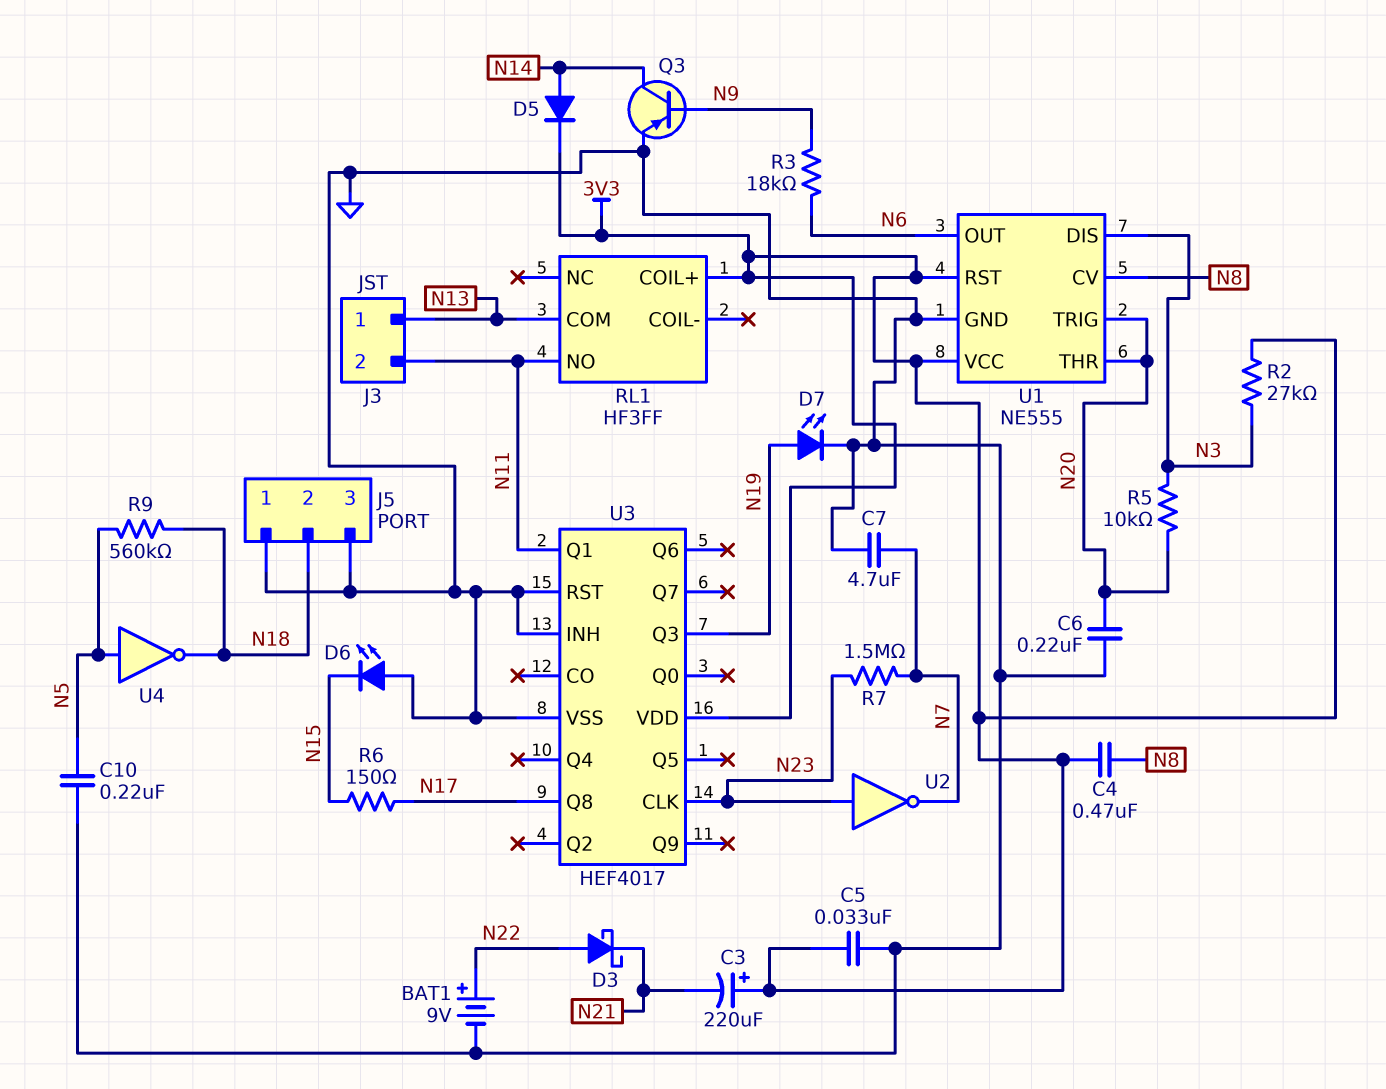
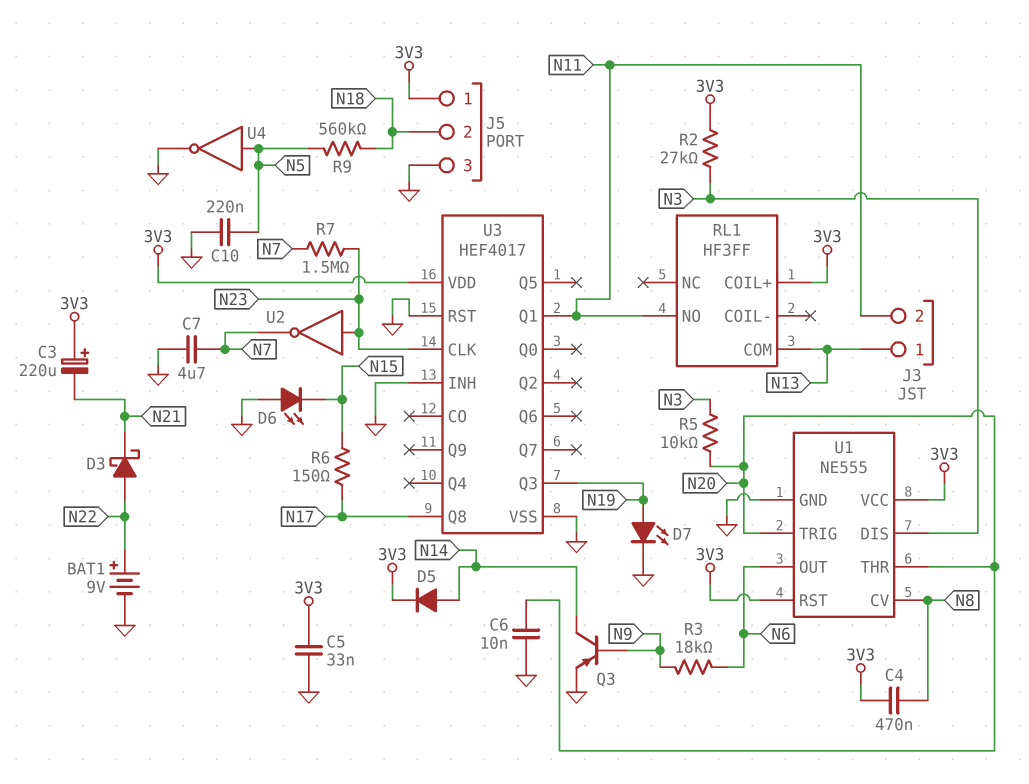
C6: 220nF (GND, N20) -> 10nF (GND, N20)
J5 pin 1: GND -> 3V3
U4: NOT (in N5, out N18) -> NOT (in N5, out GND)

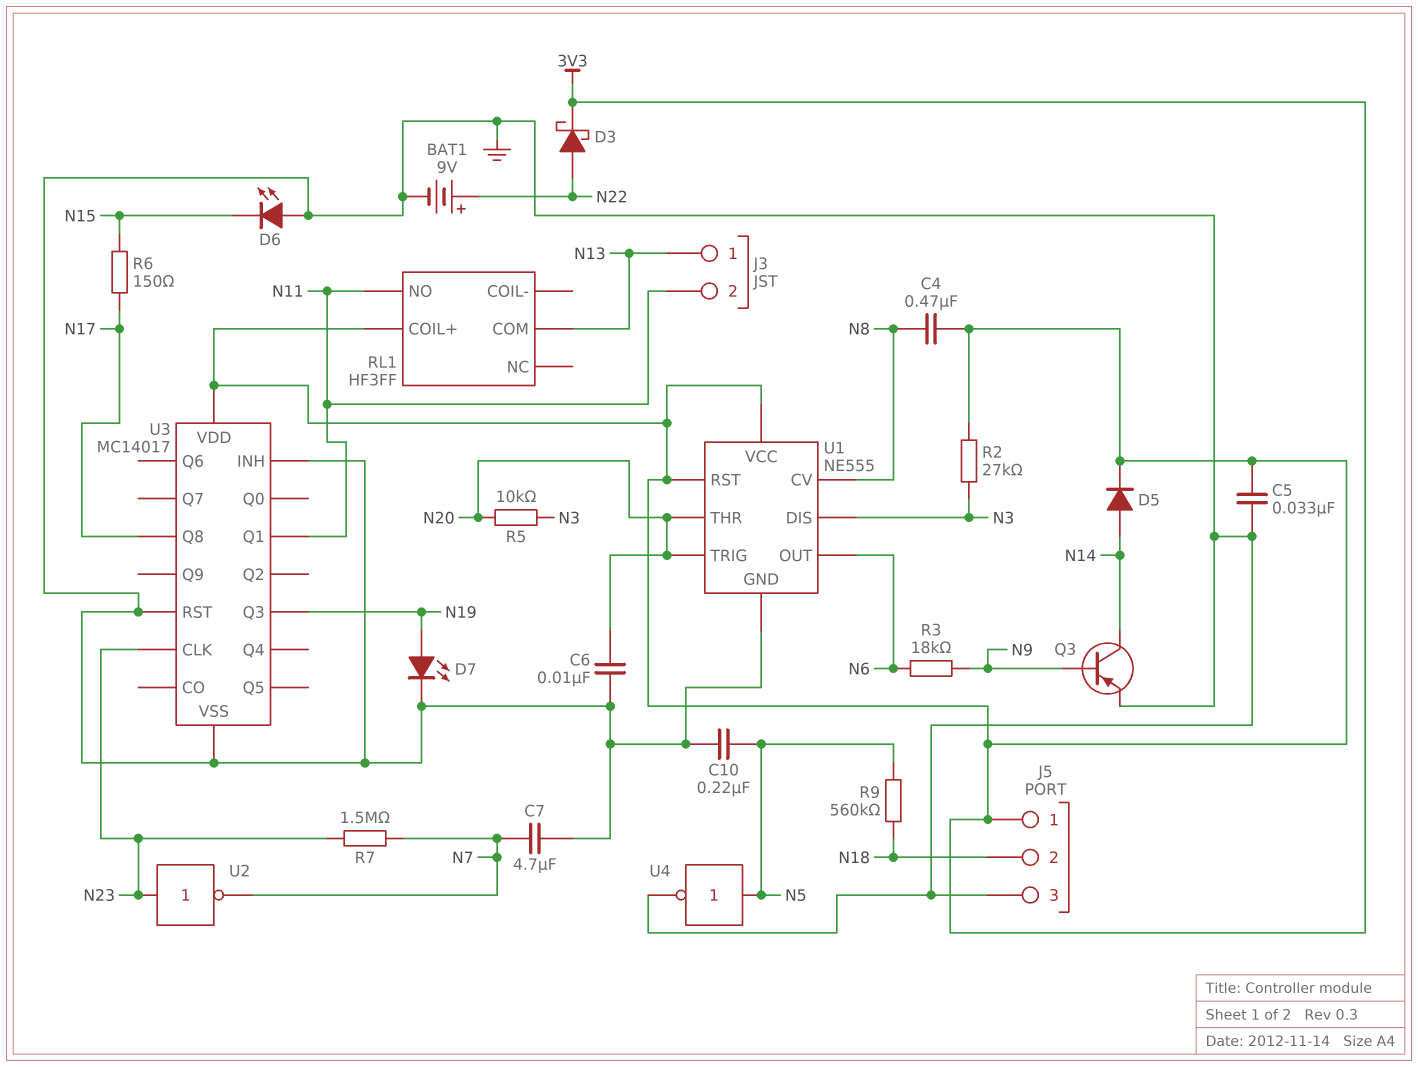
C3: 220uF (plus 3V3, minus N21) -> none
D3: schottky (A N22, K N21) -> schottky (A N22, K 3V3)
U3: HEF4017 -> MC14017

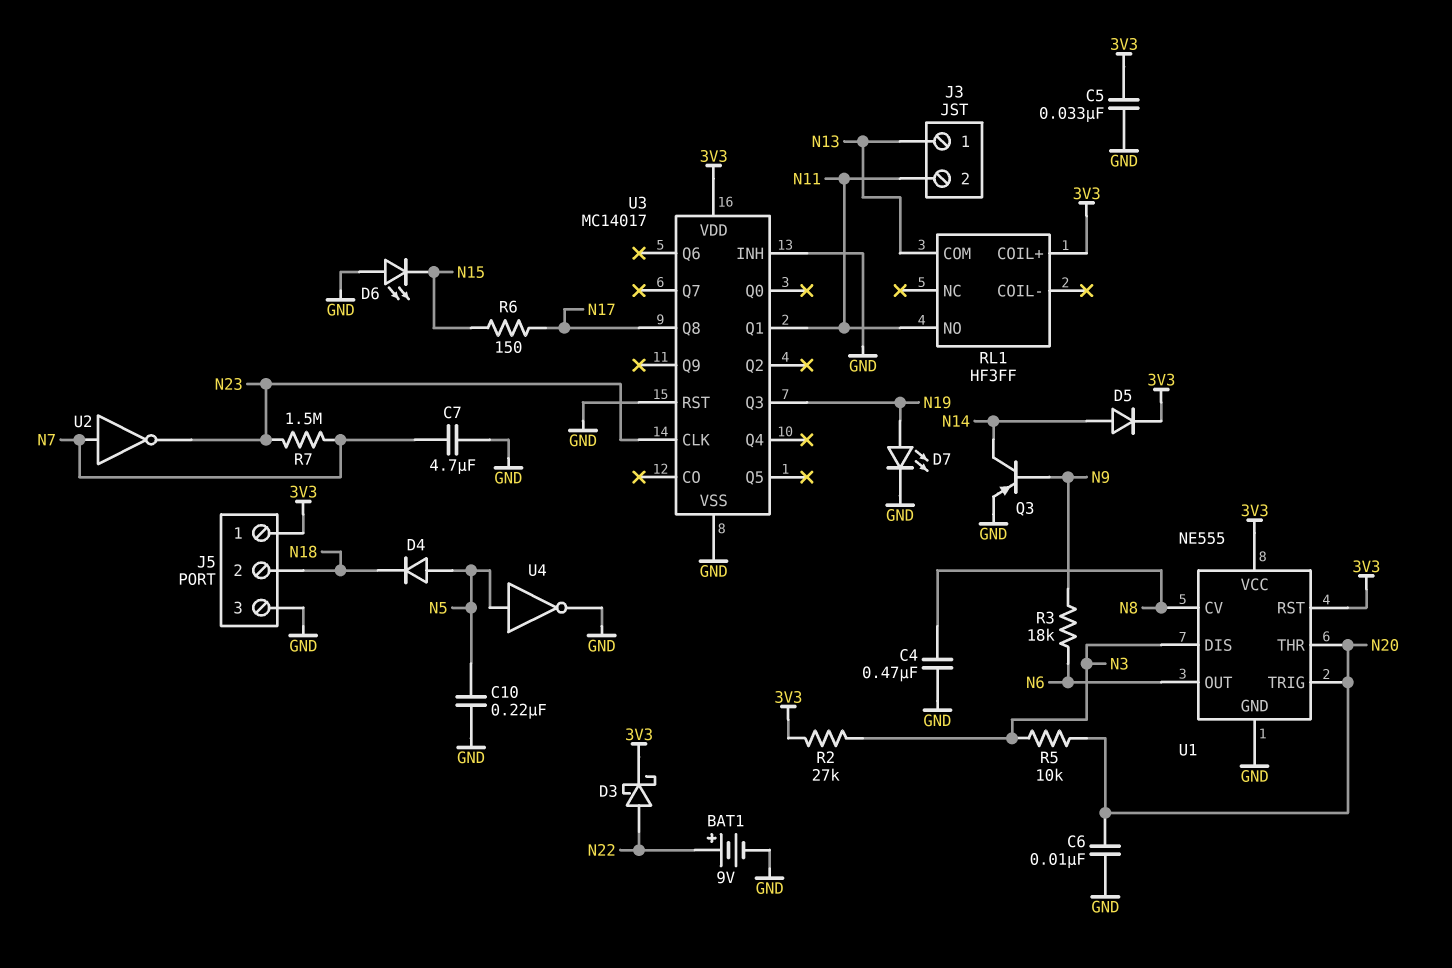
C4: 470nF (3V3, N8) -> 470nF (GND, N8)
D4: none -> diode (A N5, K N18)
R9: 560k (N5, N18) -> none
U2: NOT (in N23, out N7) -> NOT (in N7, out N23)

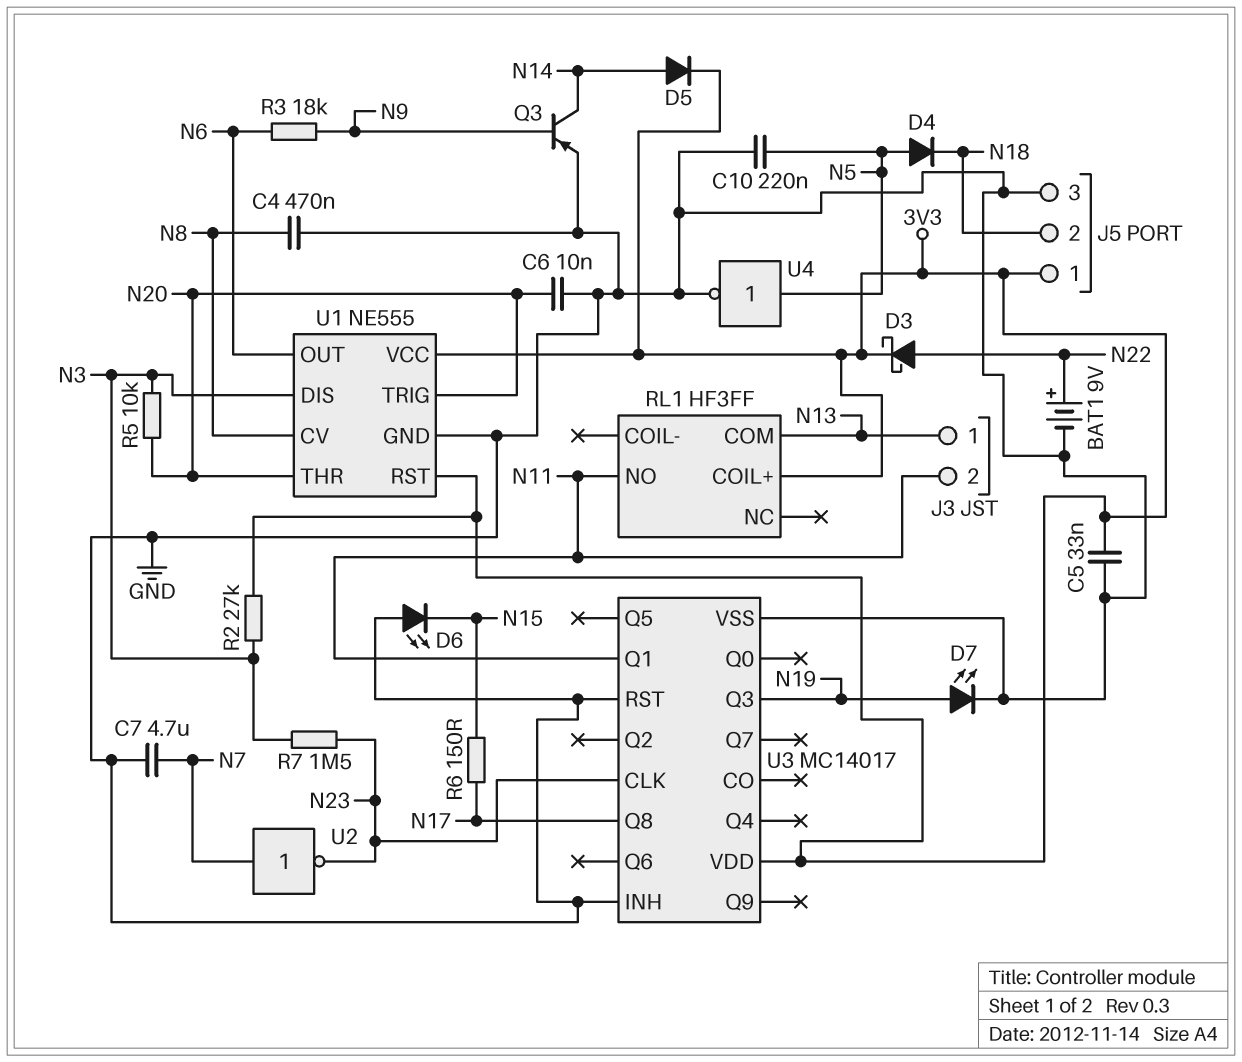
R7: 1.5M (N7, N23) -> 1.5M (N3, N23)

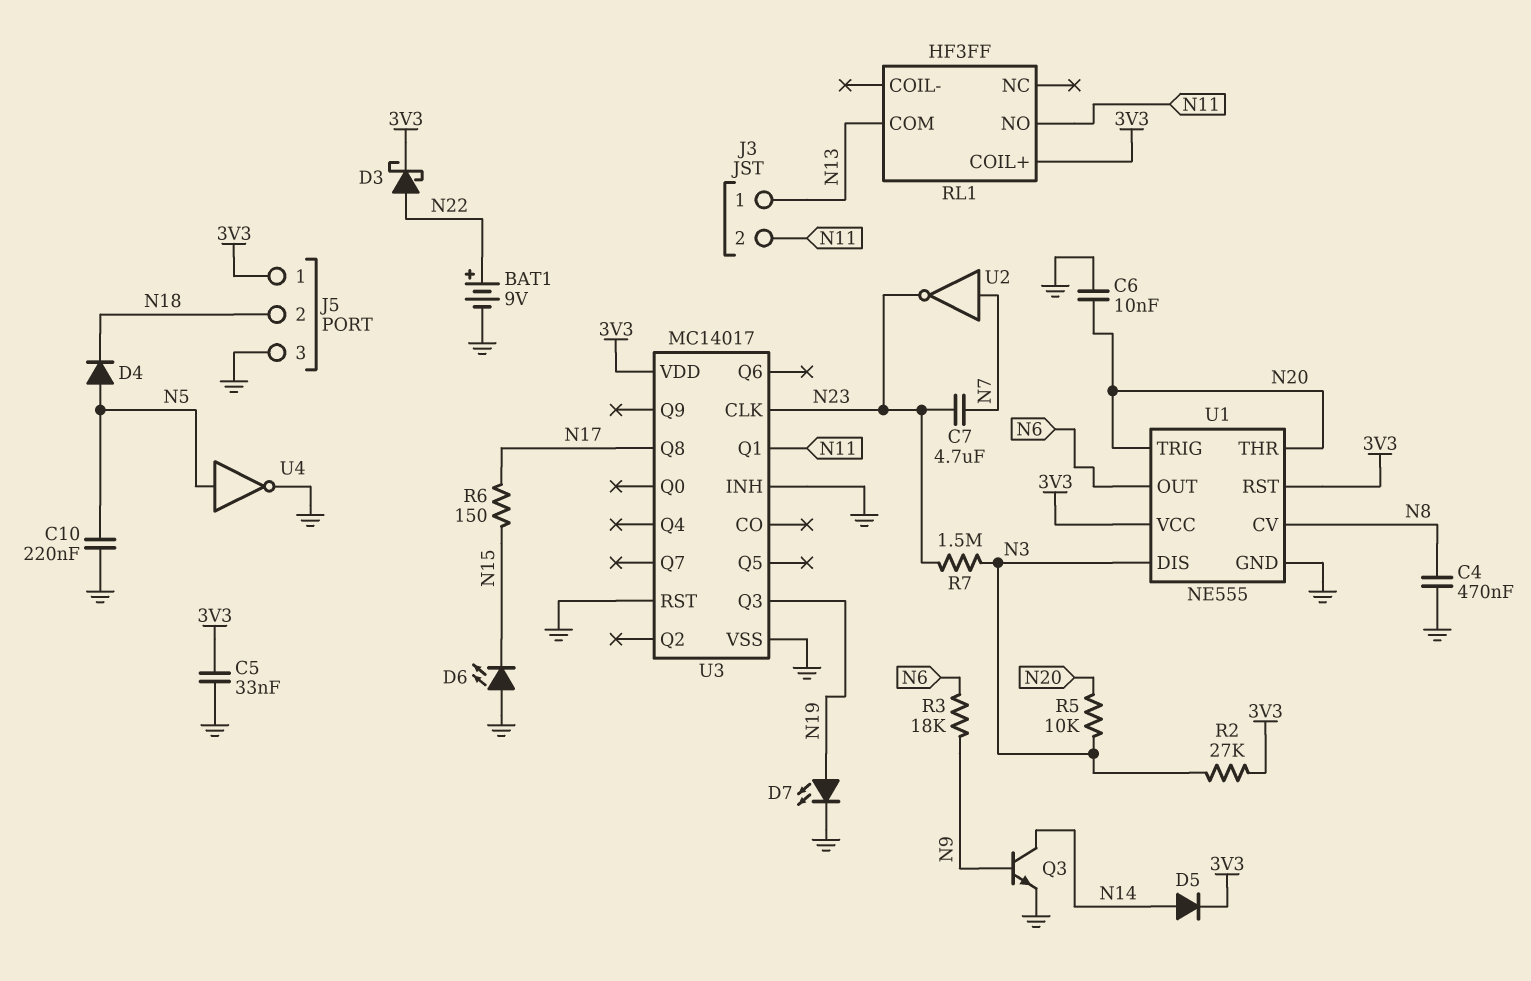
C7: 4.7uF (GND, N7) -> 4.7uF (N7, N23)
Q3: PNP (B N9, C N14, E GND) -> NPN (B N9, C N14, E GND)

